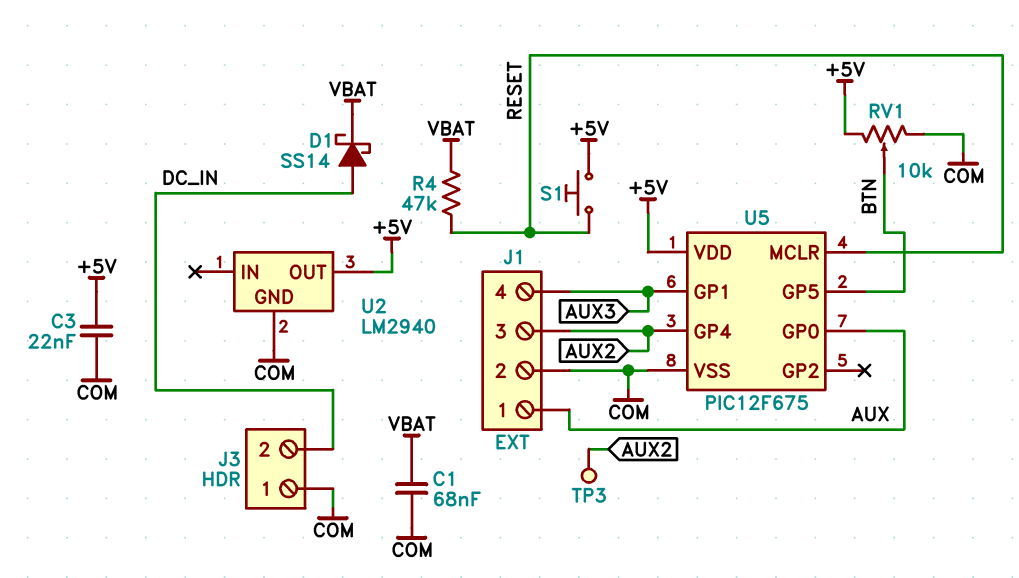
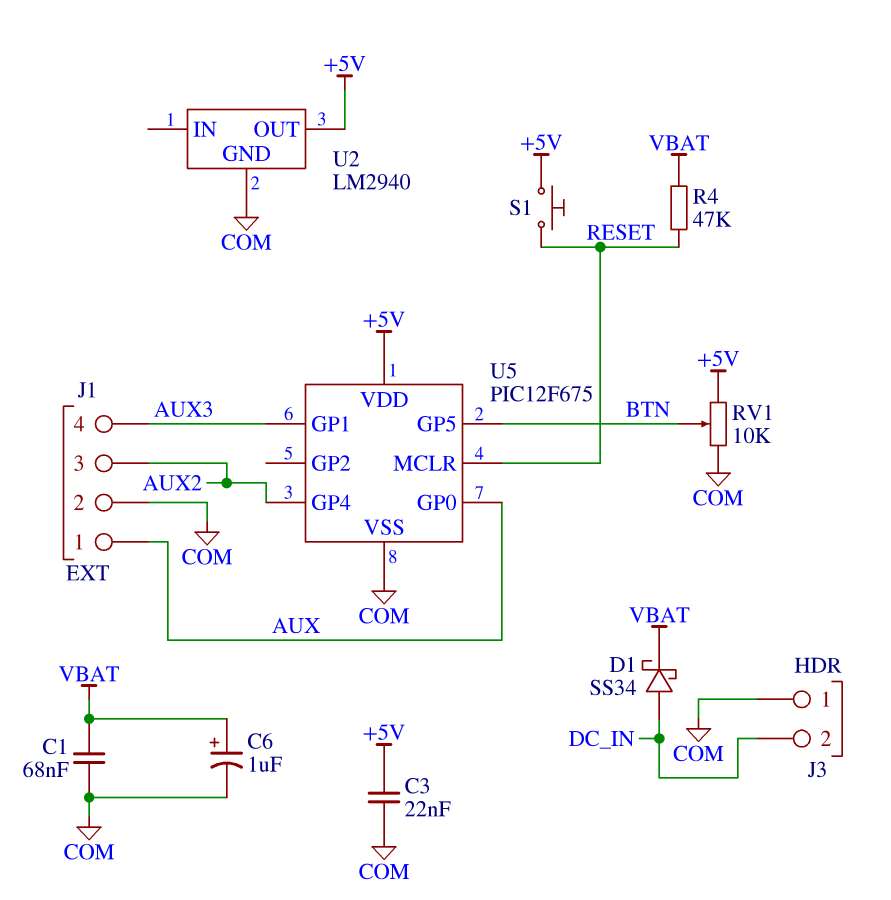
C6: none -> 1uF (plus VBAT, minus COM)
D1: schottky SS14 (A DC_IN, K VBAT) -> schottky SS34 (A DC_IN, K VBAT)
TP3: test point (AUX2) -> none

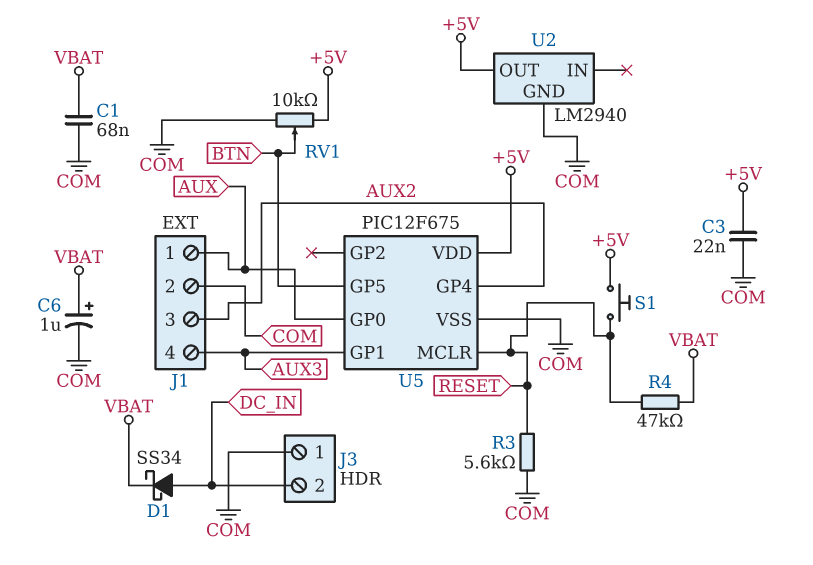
R3: none -> 5.6k (COM, RESET)

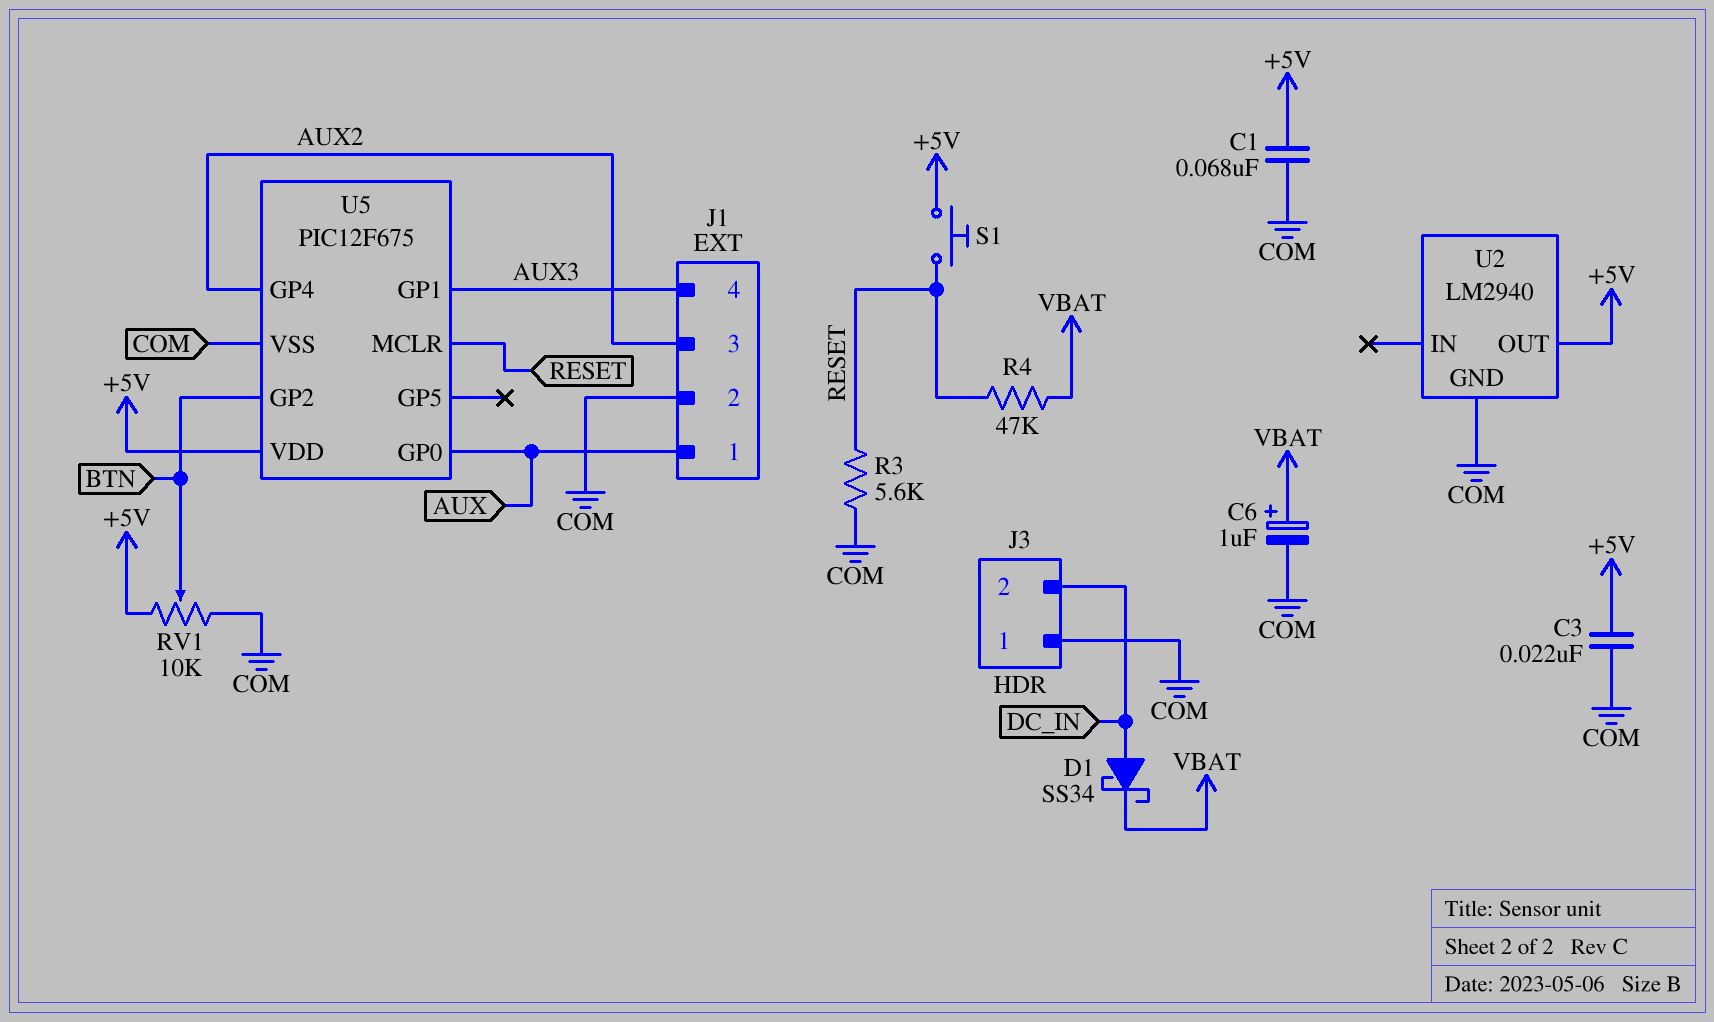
C1: 68nF (COM, VBAT) -> 68nF (+5V, COM)
U5 pin GP2: none -> BTN
U5 pin GP5: BTN -> none

